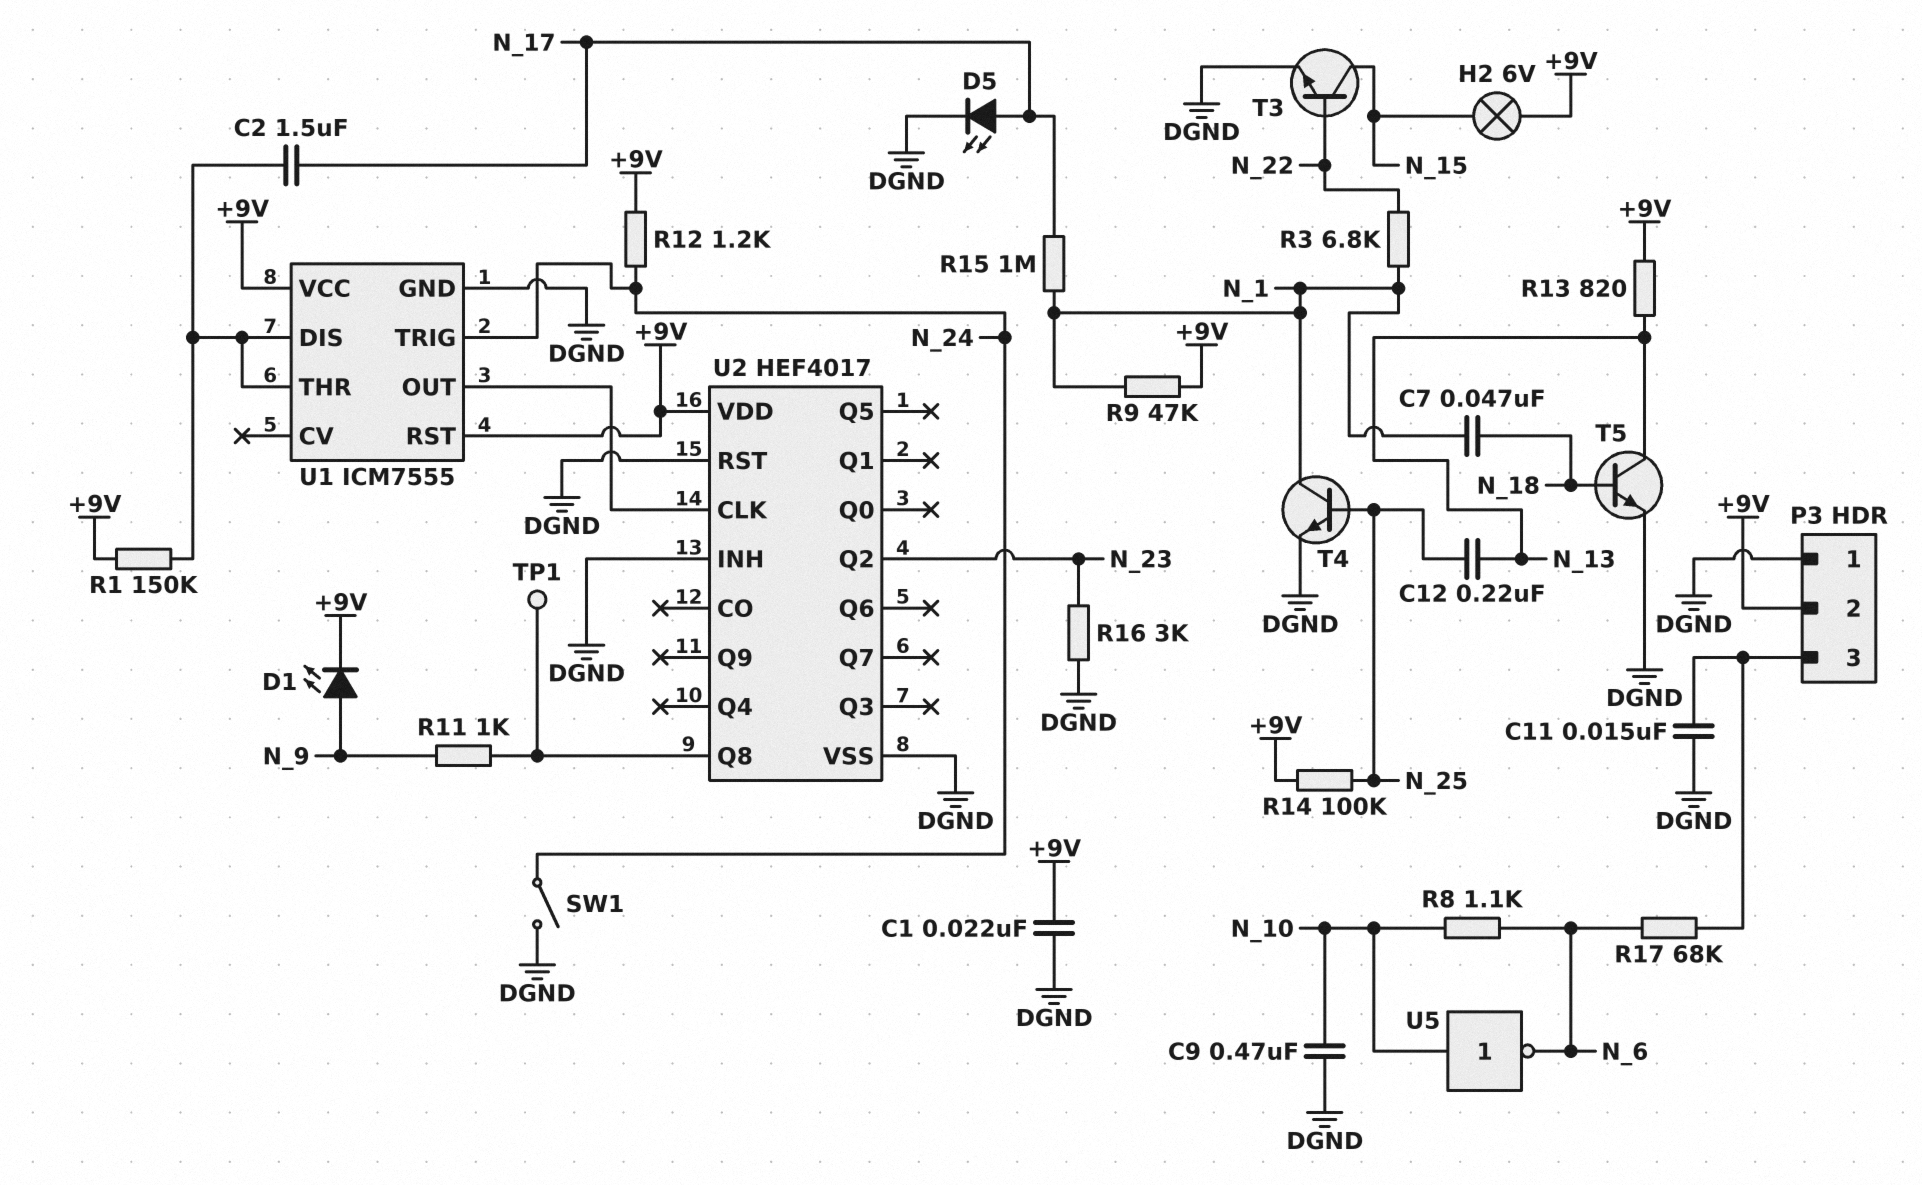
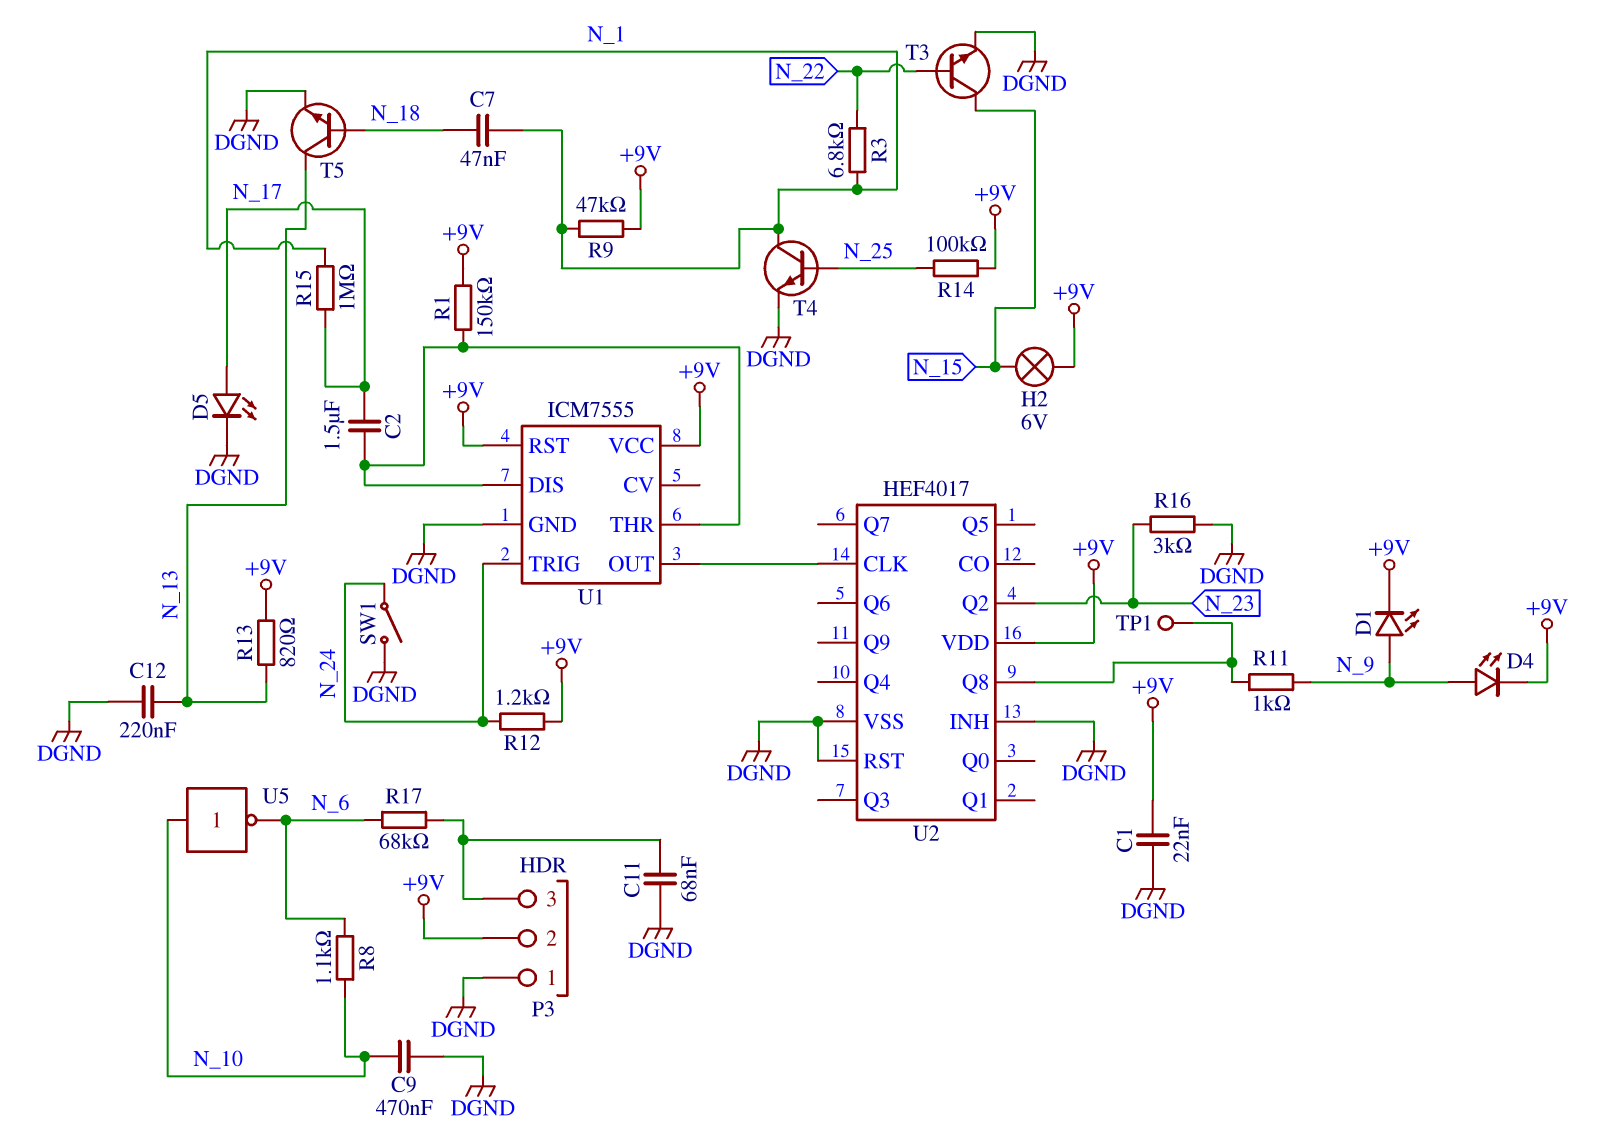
C11: 15nF (DGND, P3/3) -> 68nF (DGND, P3/3)
C12: 220nF (N_13, N_25) -> 220nF (DGND, N_13)
D4: none -> LED (A N_9, K +9V)

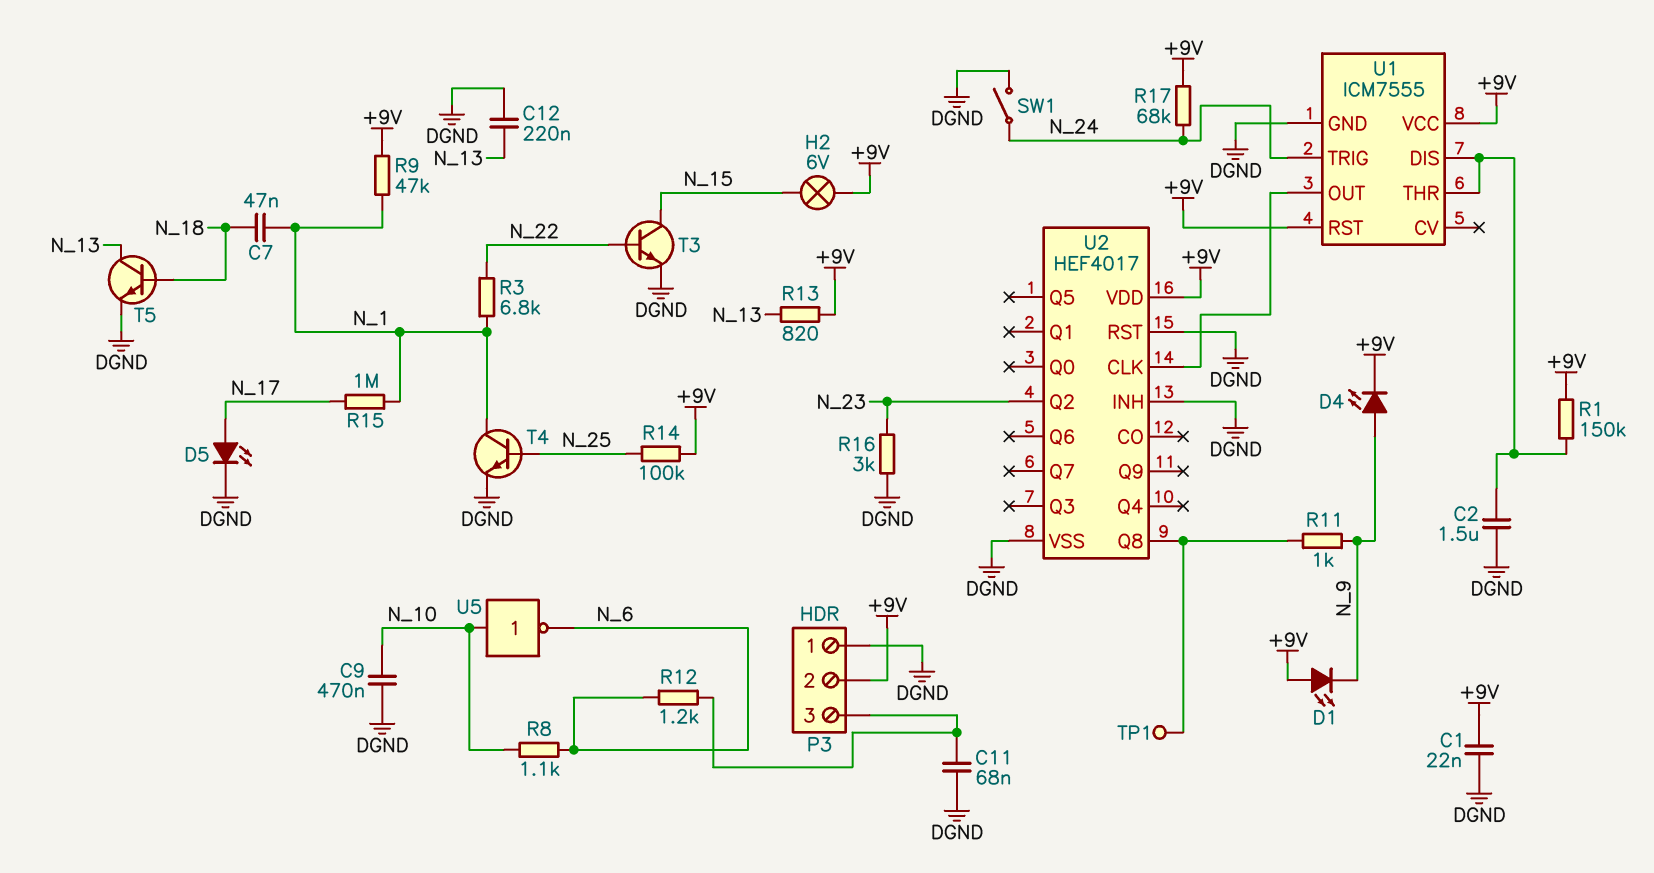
C2: 1.5uF (N_17, U1/DIS) -> 1.5uF (DGND, U1/DIS)
D1: LED (A N_9, K +9V) -> LED (A +9V, K N_9)
R12: 1.2k (+9V, N_24) -> 1.2k (N_6, P3/3)
R17: 68k (N_6, P3/3) -> 68k (+9V, N_24)

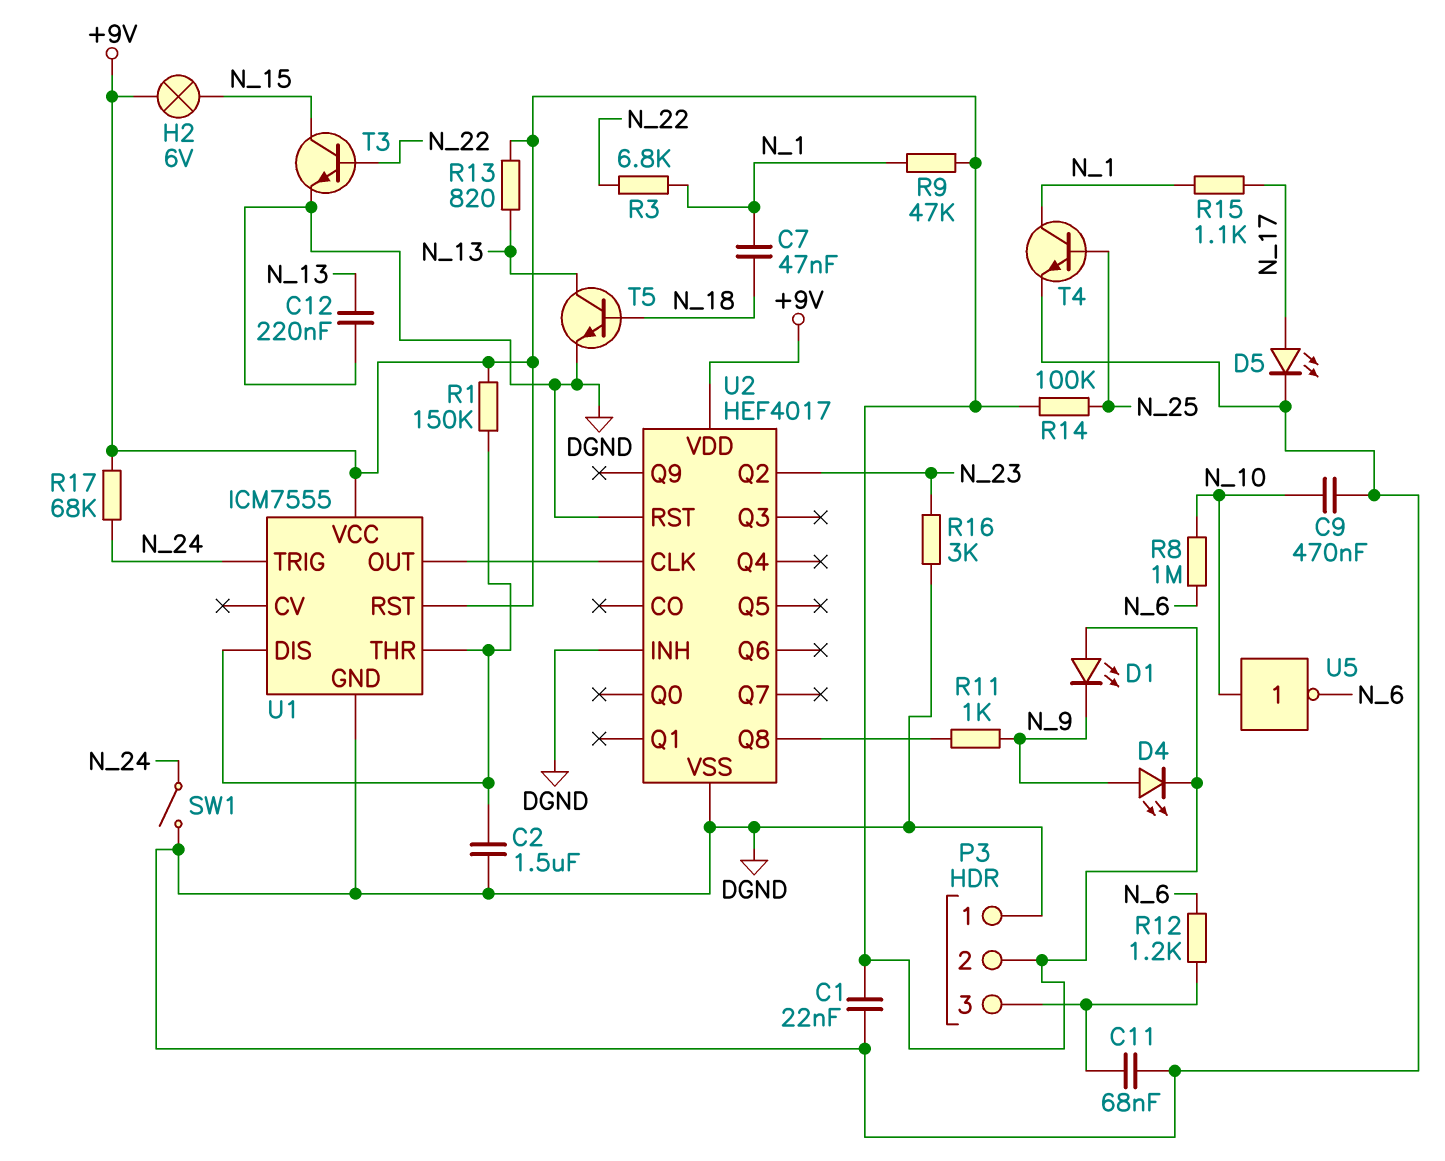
R8: 1.1k (N_6, N_10) -> 1M (N_6, N_10)
R15: 1M (N_1, N_17) -> 1.1k (N_1, N_17)
TP1: test point (U2/Q8) -> none

